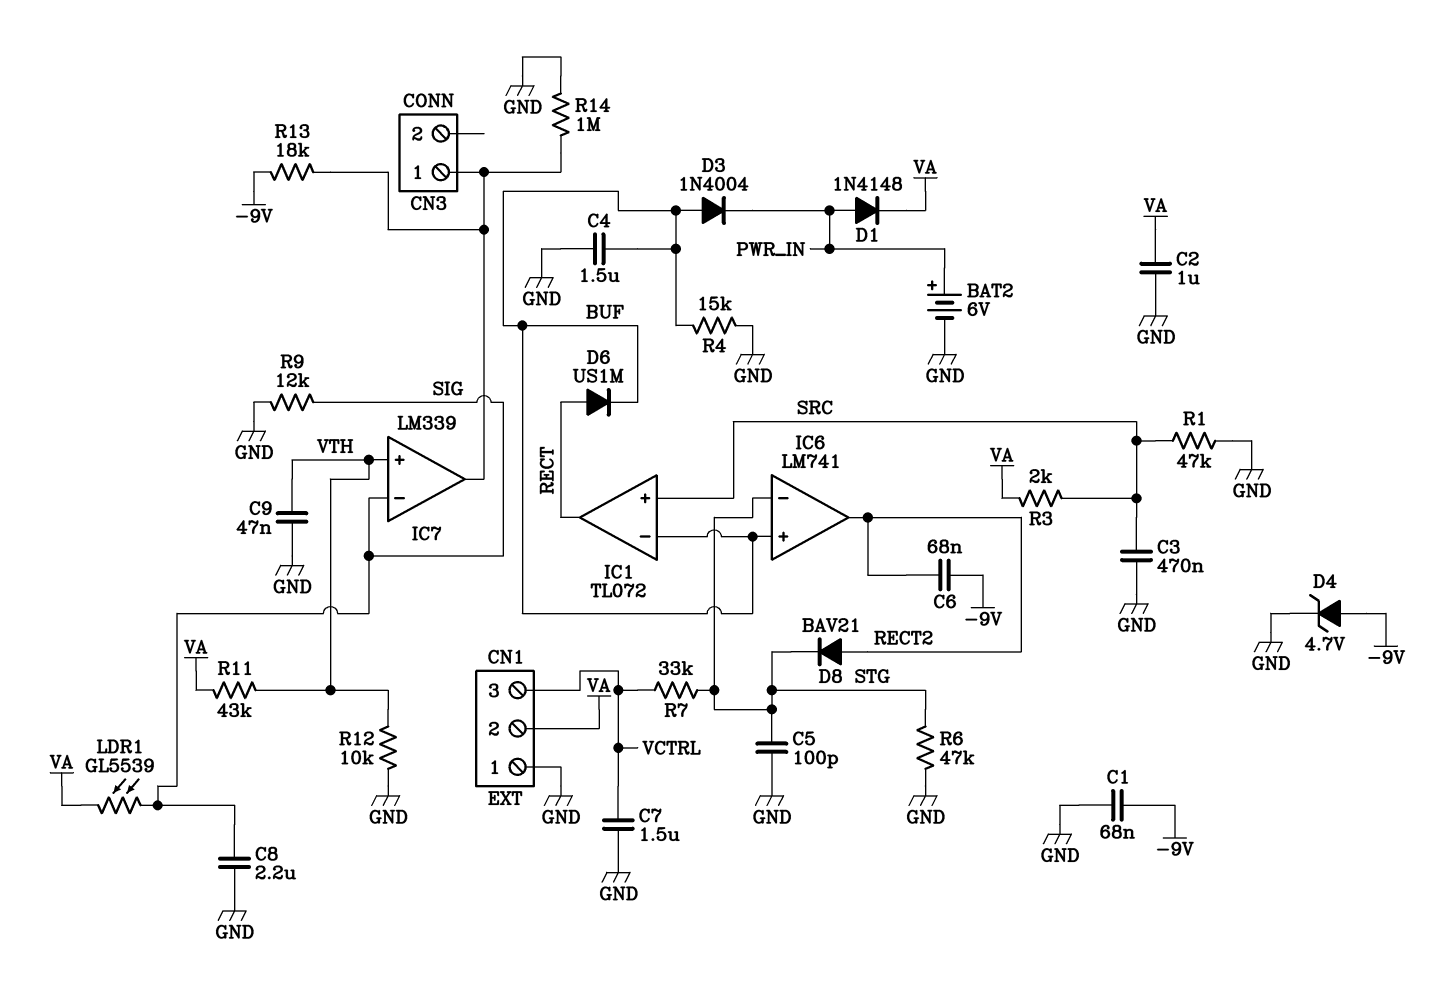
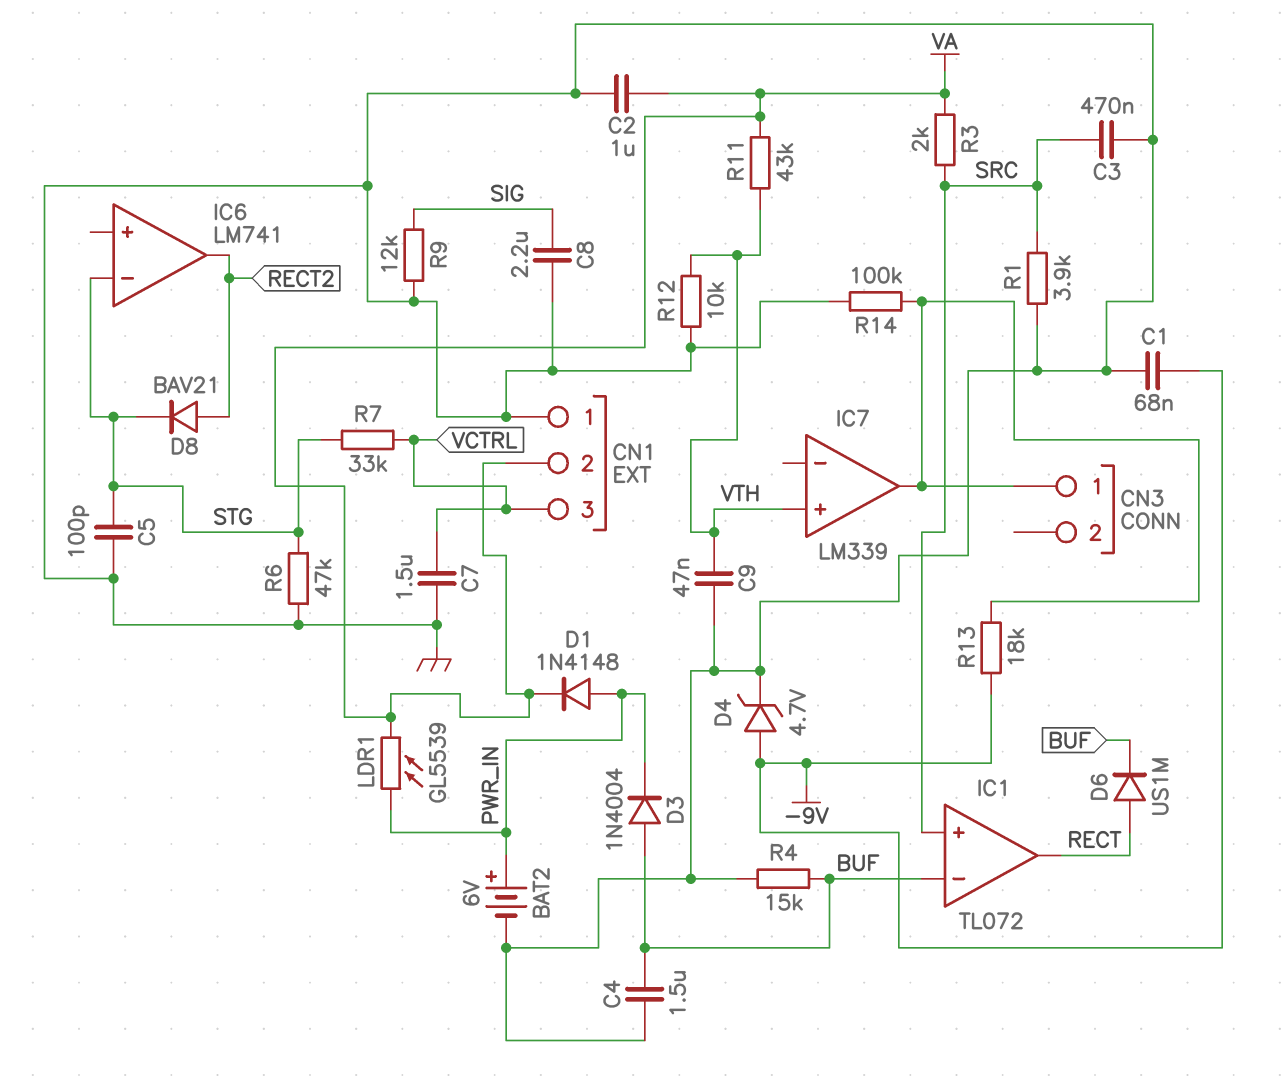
C6: 68nF (-9V, RECT2) -> none
IC6 pin in+: BUF -> none
IC7 pin in-: SIG -> none
LDR1: GL5539 (SIG, VA) -> GL5539 (PWR_IN, VA)
R1: 47k (GND, SRC) -> 3.9k (GND, SRC)
R14: 1M (CN3/1, GND) -> 100k (CN3/1, GND)

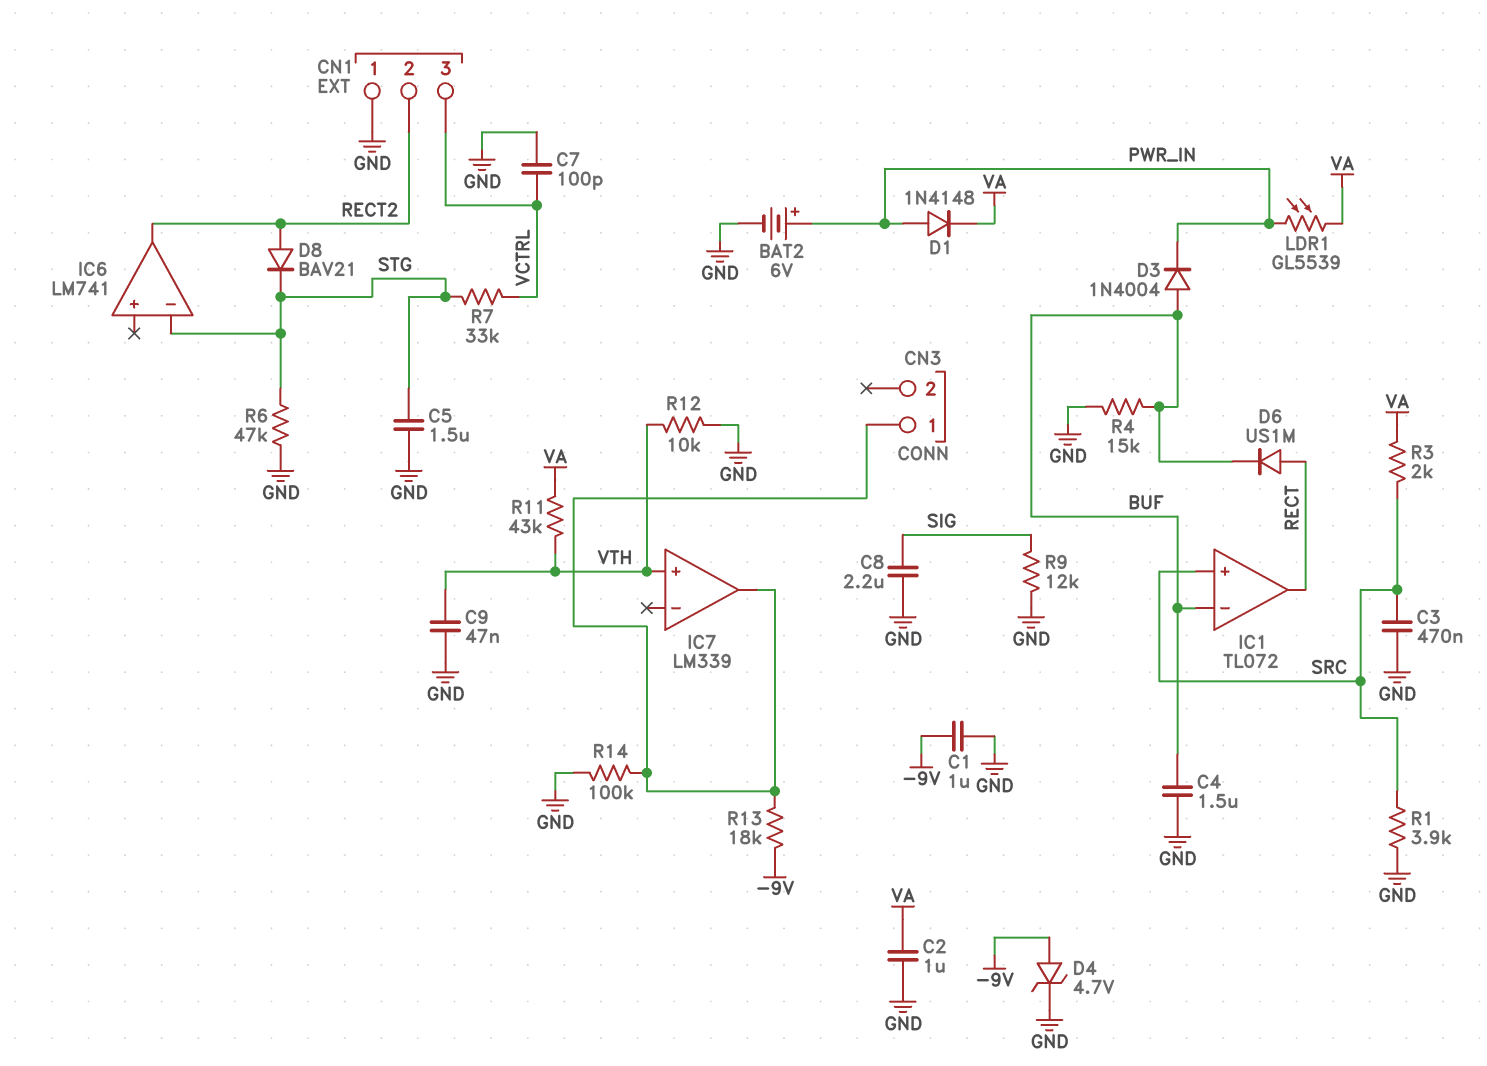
C1: 68nF (-9V, GND) -> 1uF (-9V, GND)
C5: 100pF (GND, STG) -> 1.5uF (GND, STG)
C7: 1.5uF (GND, VCTRL) -> 100pF (GND, VCTRL)
CN1 pin 2: VA -> RECT2

